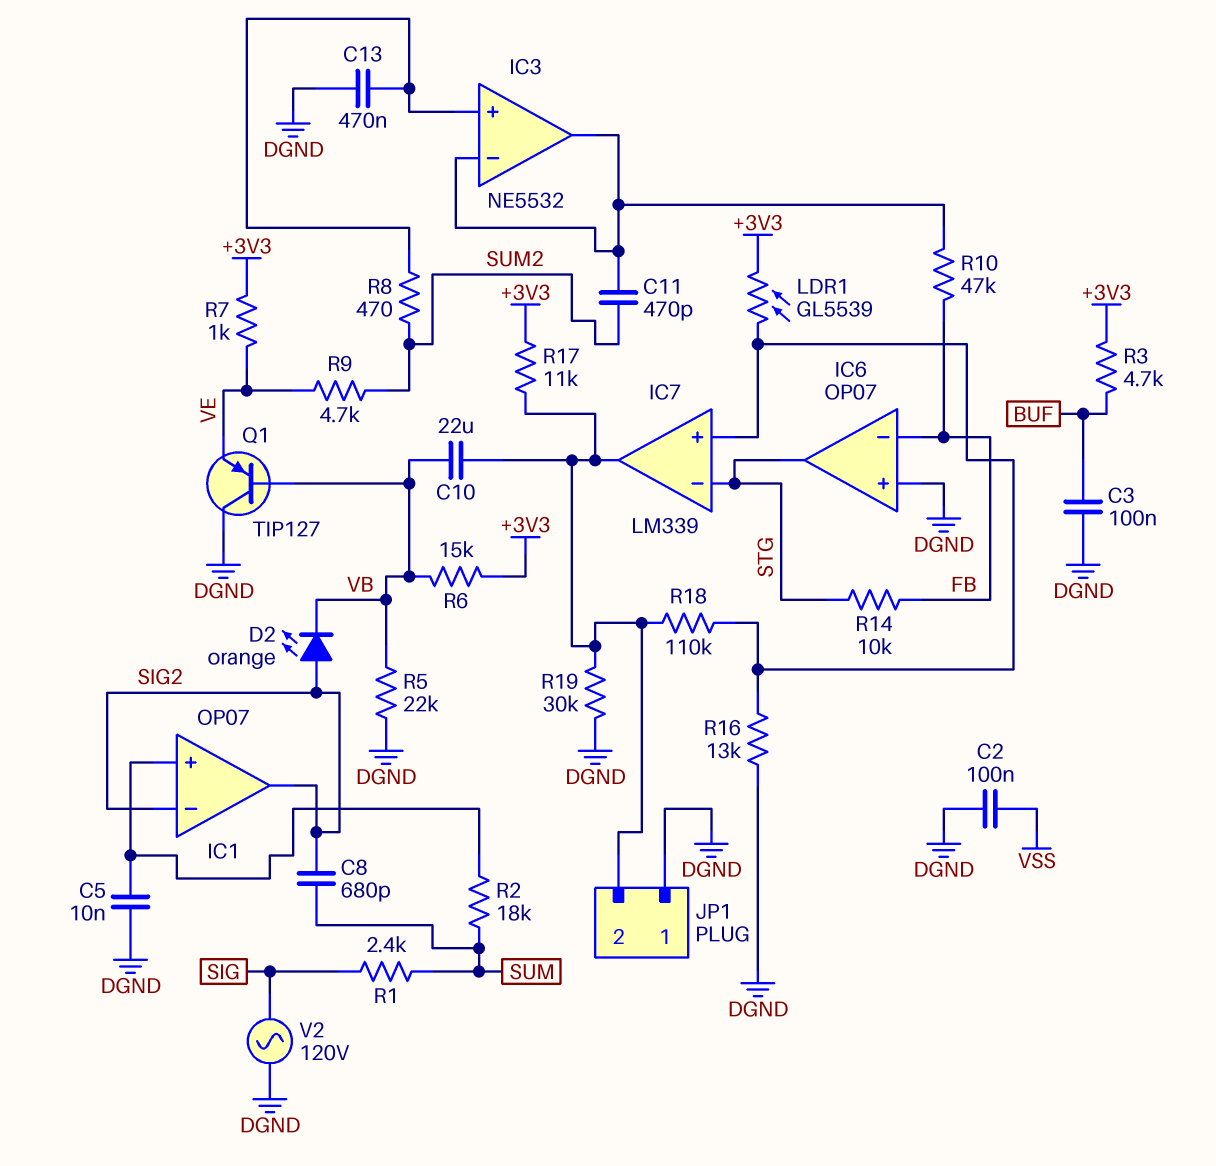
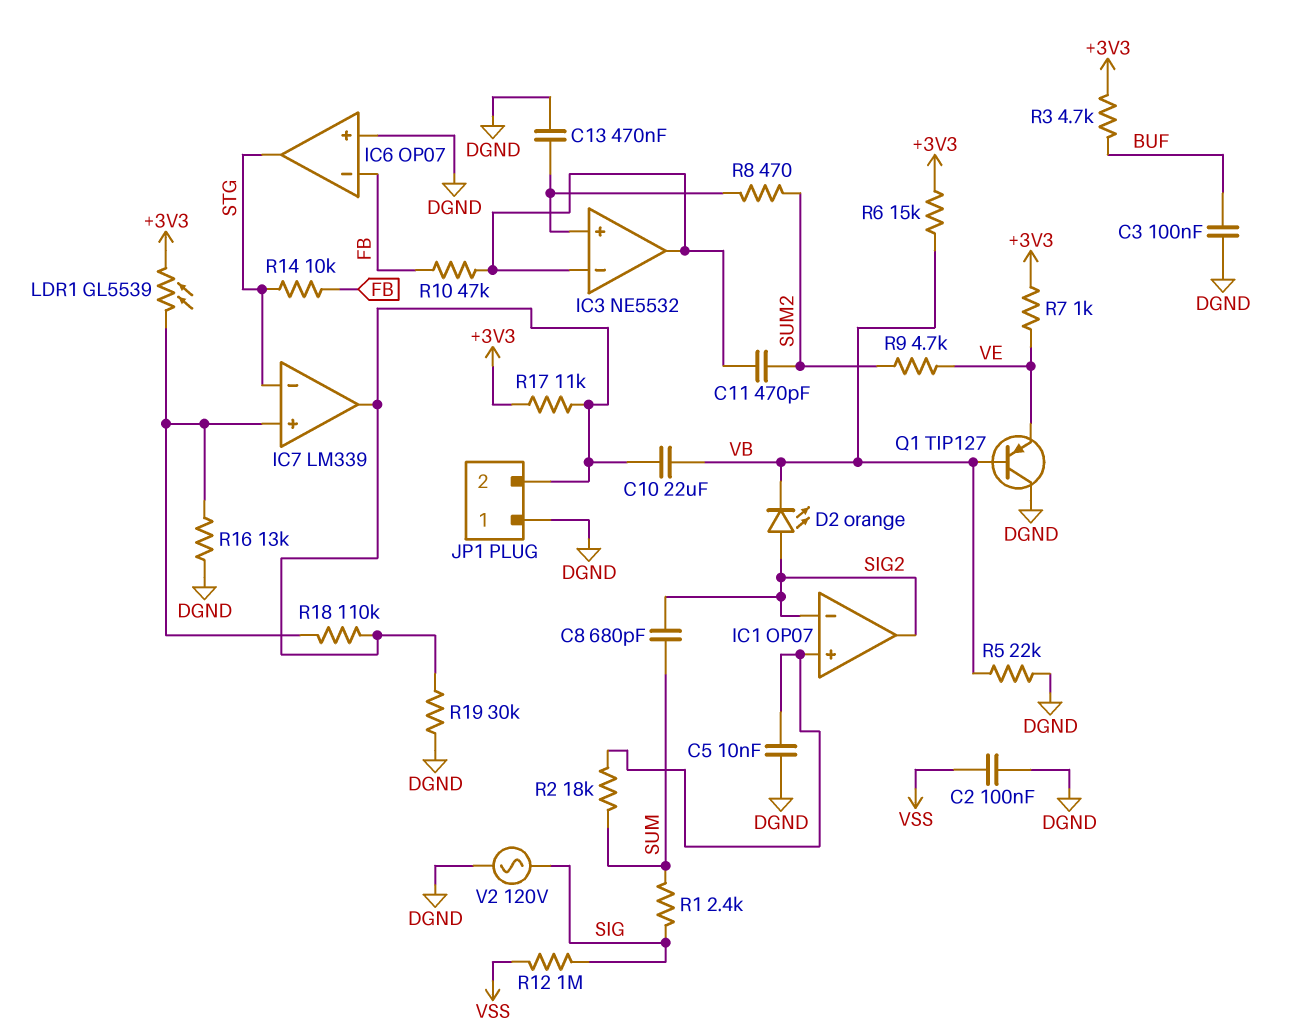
R12: none -> 1M (SIG, VSS)

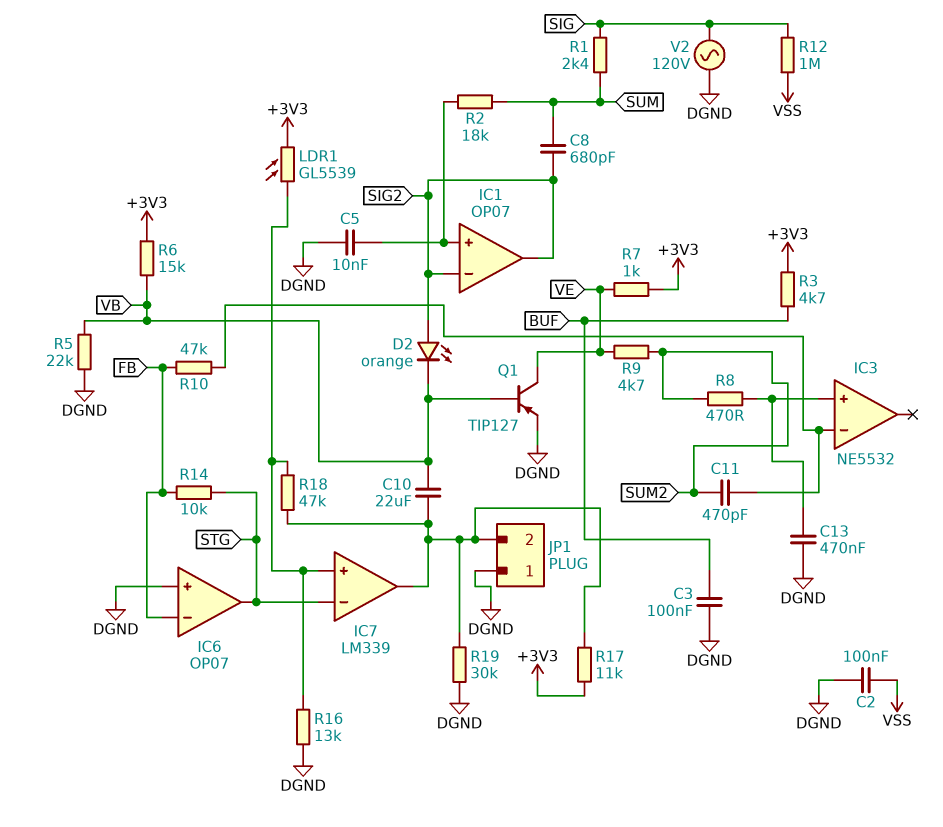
IC3 pin out: IC3/in- -> none
Q1: PNP TIP127 (B VB, C DGND, E VE) -> PNP TIP127 (B VB, C VE, E DGND)
R18: 110k (IC7/in+, IC7/out) -> 47k (IC7/in+, IC7/out)

